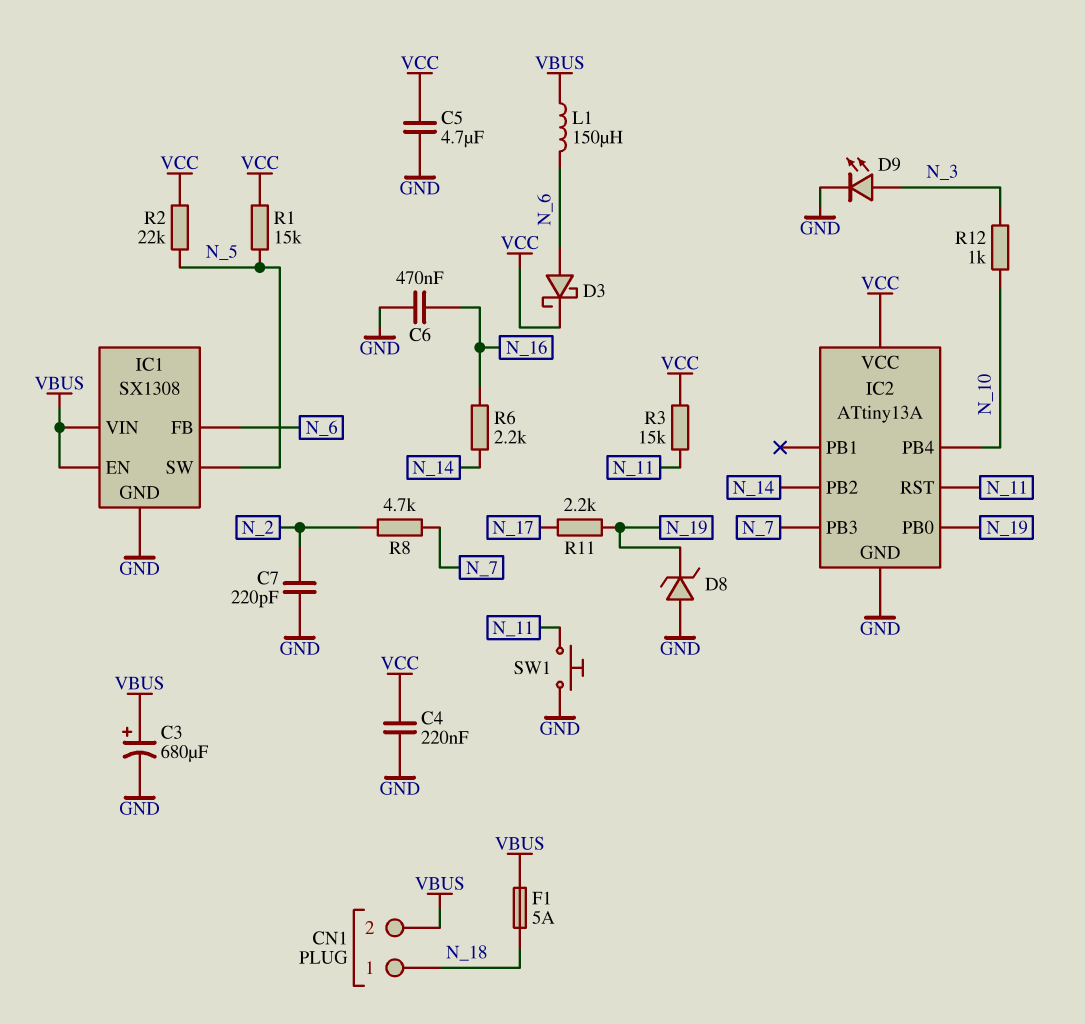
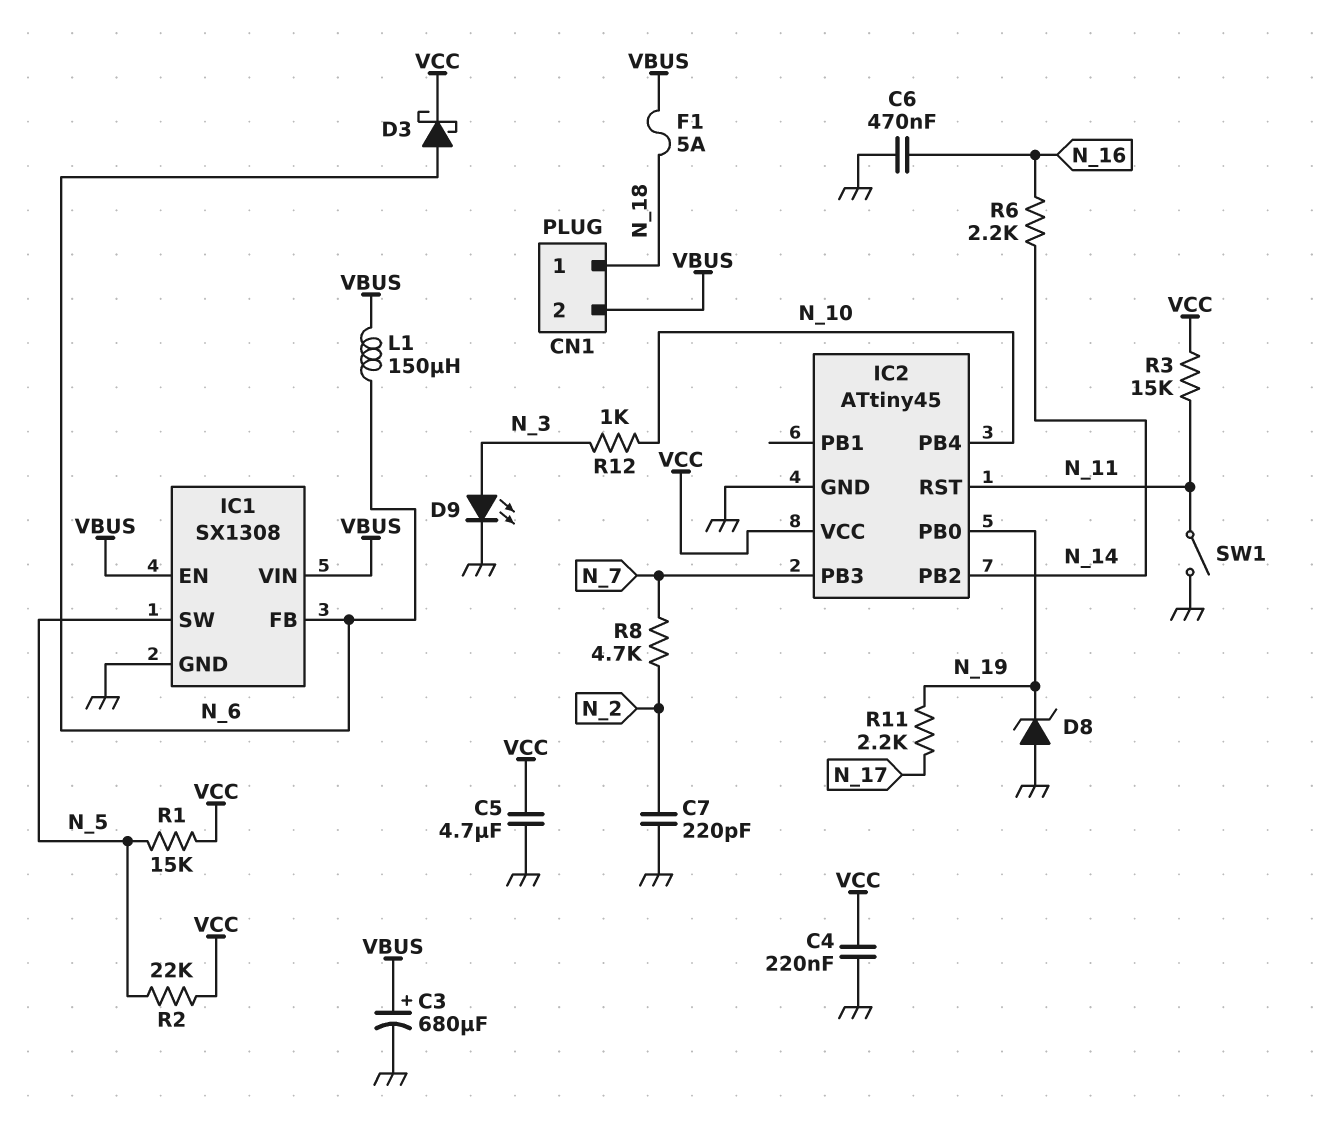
IC2: ATtiny13A -> ATtiny45
SW1: button (GND, N_11) -> switch (GND, N_11)

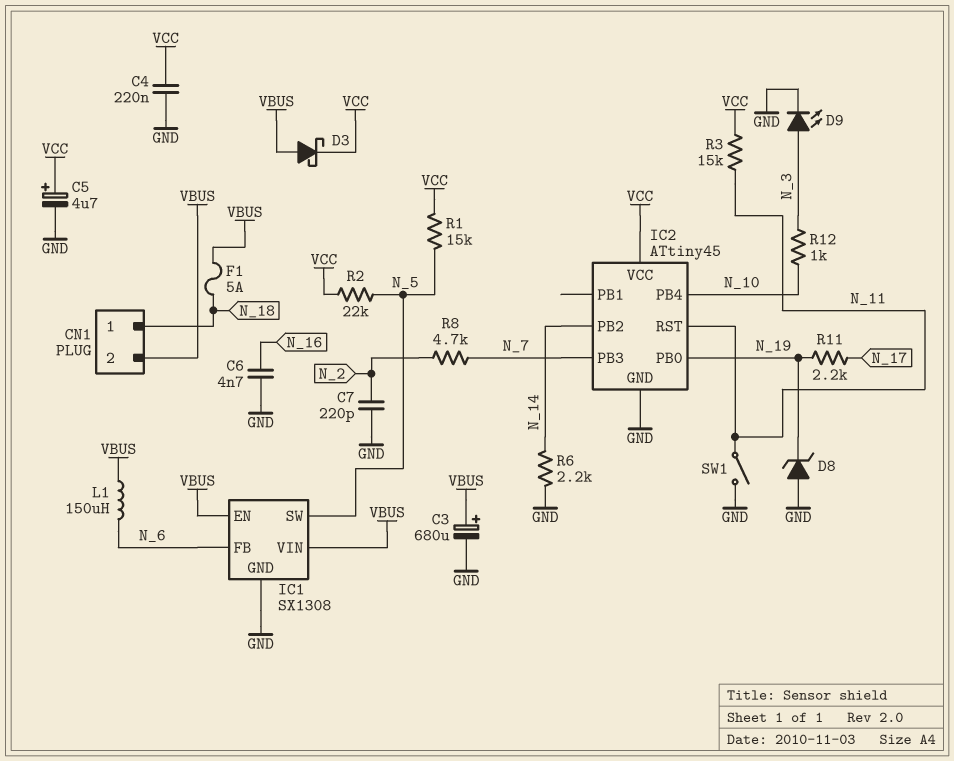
C5: 4.7uF (GND, VCC) -> 4.7uF (plus VCC, minus GND)
C6: 470nF (GND, N_16) -> 4.7nF (GND, N_16)
D3: schottky (A N_6, K VCC) -> schottky (A VBUS, K VCC)
R6: 2.2k (N_14, N_16) -> 2.2k (GND, N_14)

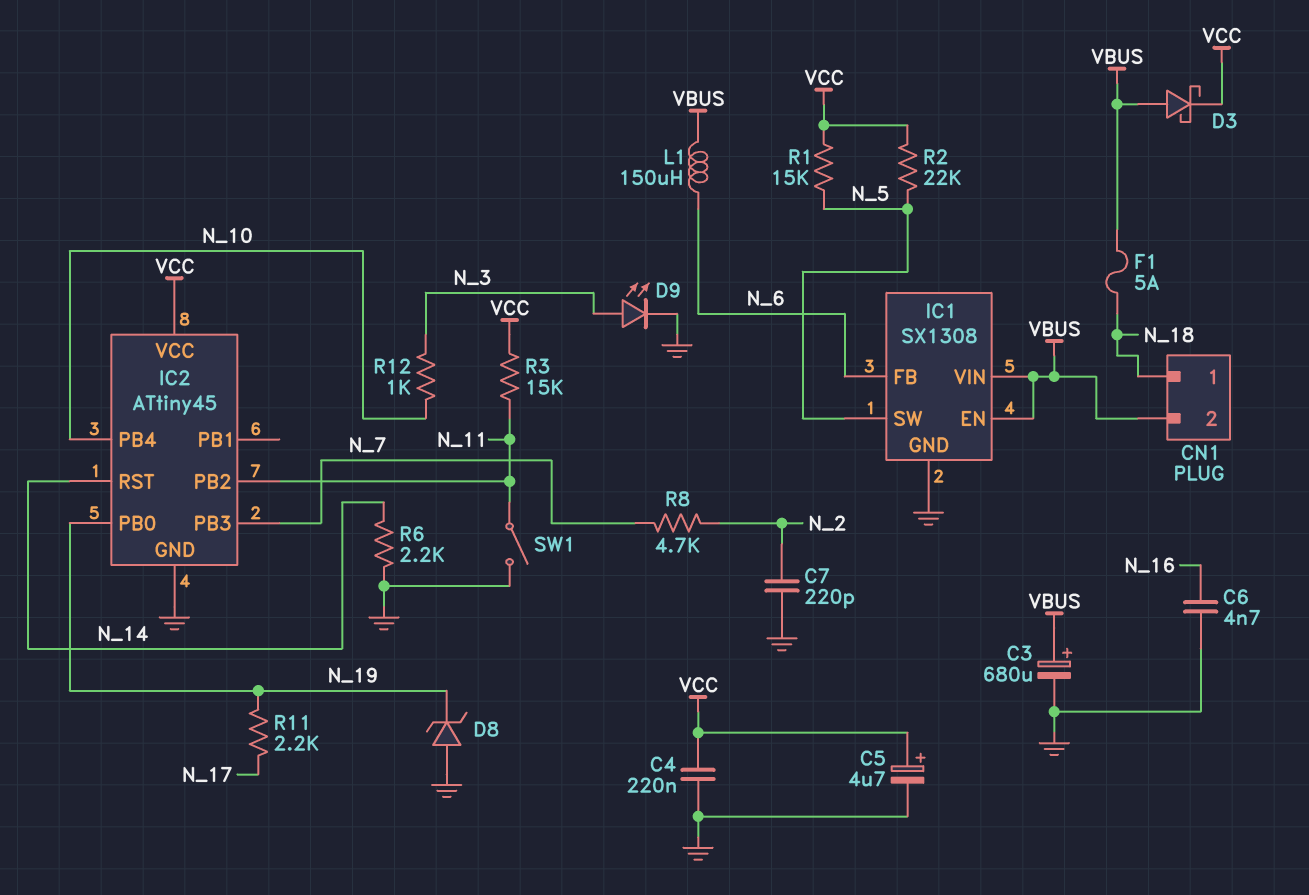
IC2 pin PB2: N_14 -> N_11
IC2 pin RST: N_11 -> N_14

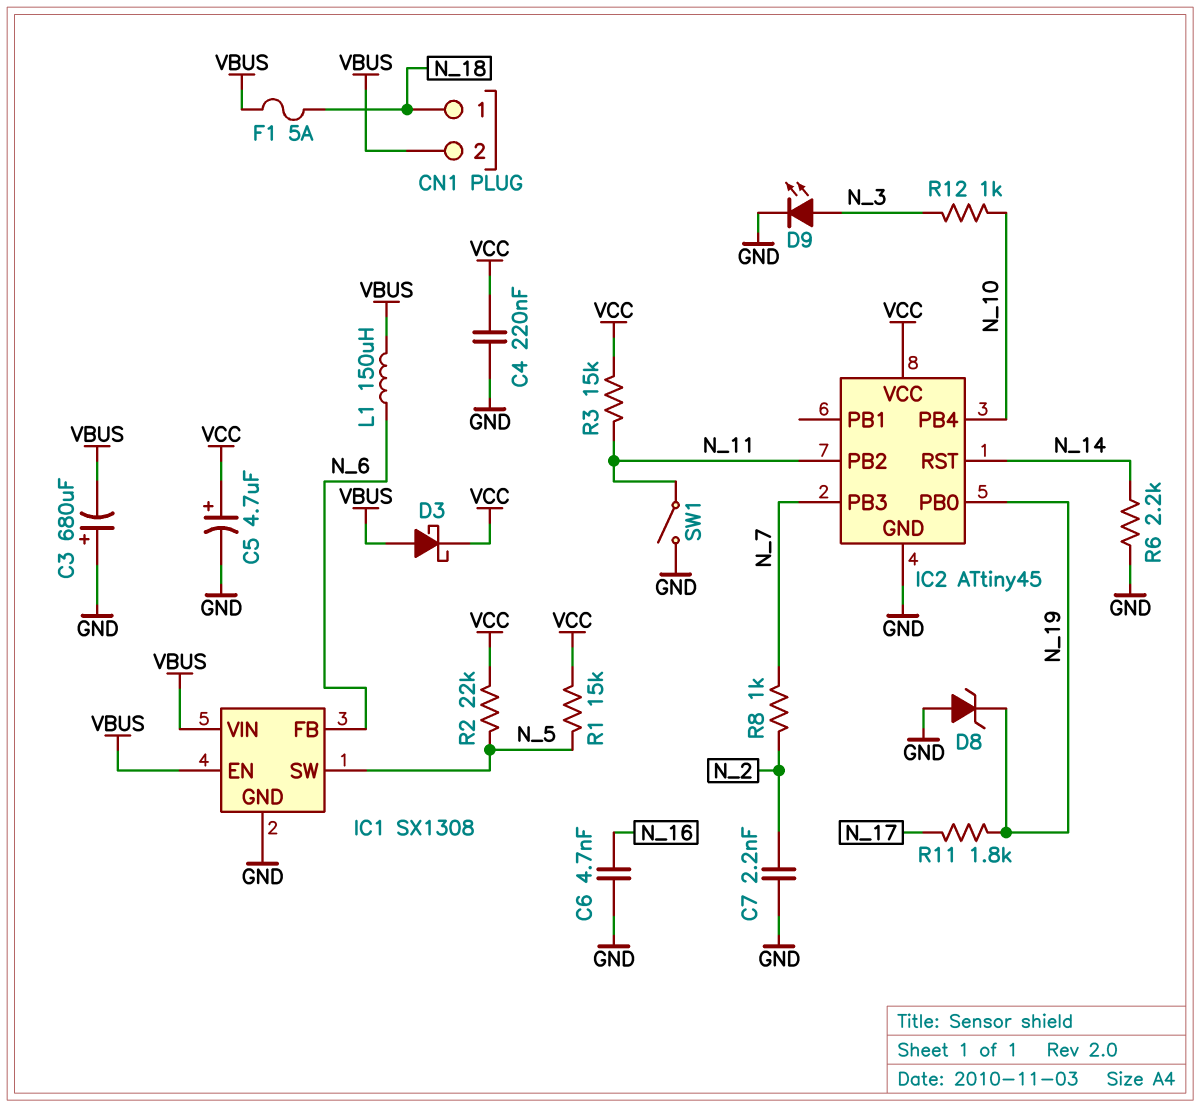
C3: 680uF (plus VBUS, minus GND) -> 680uF (plus GND, minus VBUS)
C7: 220pF (GND, N_2) -> 2.2nF (GND, N_2)
R8: 4.7k (N_2, N_7) -> 1k (N_2, N_7)
R11: 2.2k (N_17, N_19) -> 1.8k (N_17, N_19)

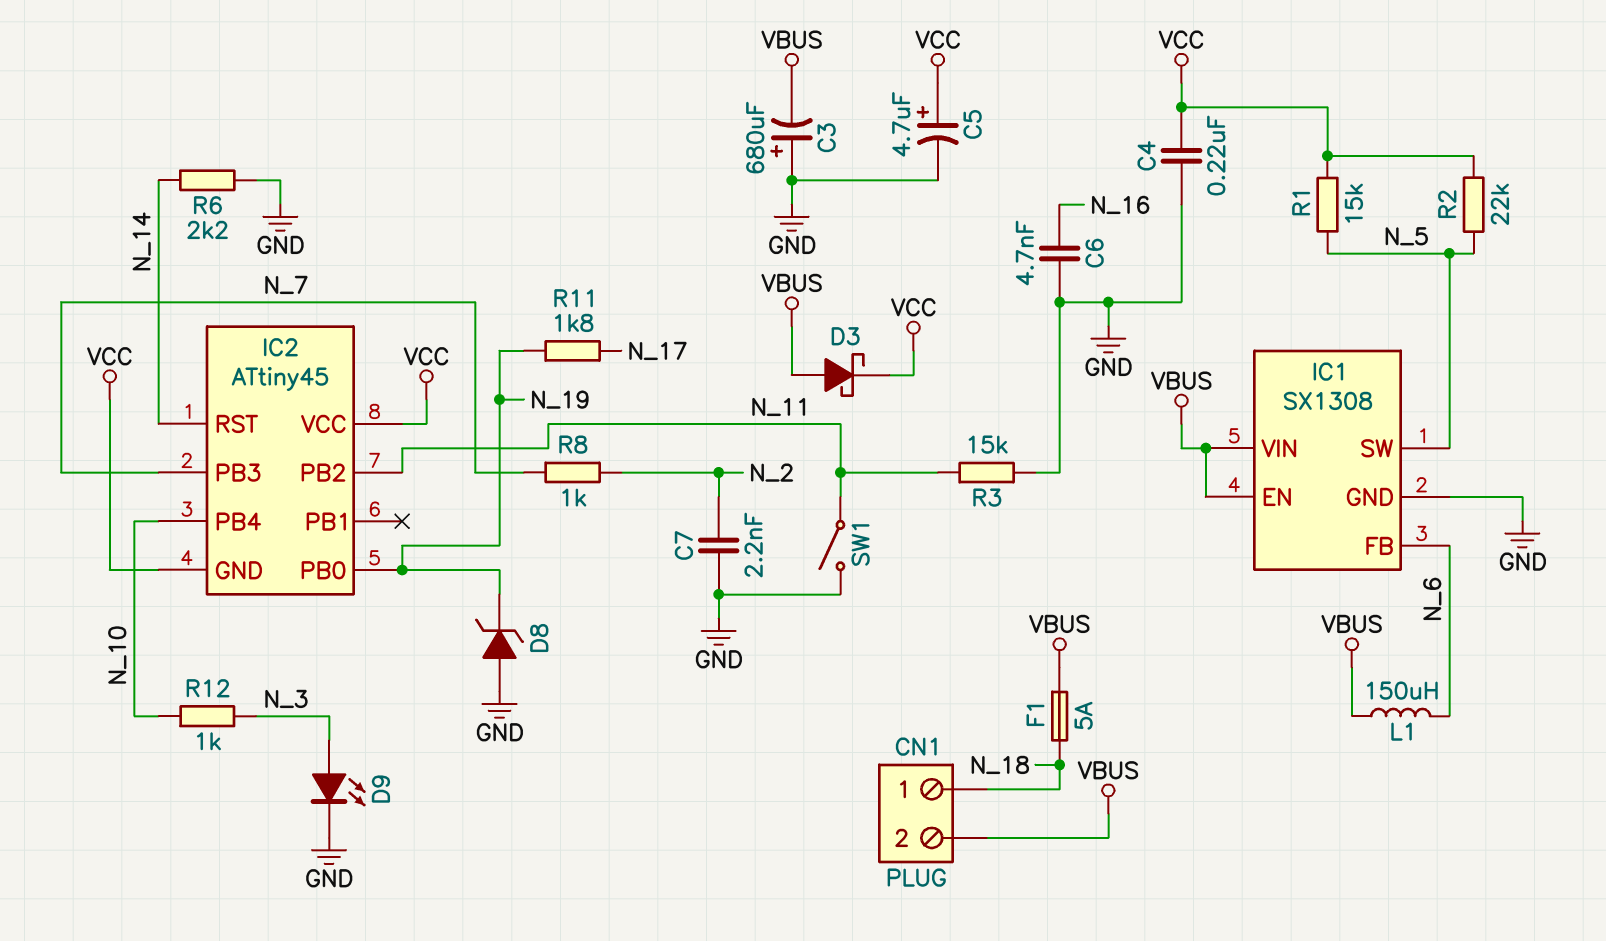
IC2 pin GND: GND -> VCC
R3: 15k (N_11, VCC) -> 15k (GND, N_11)

